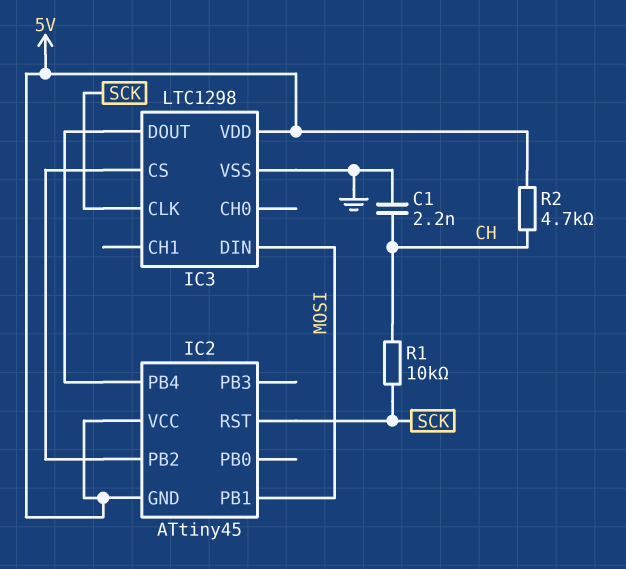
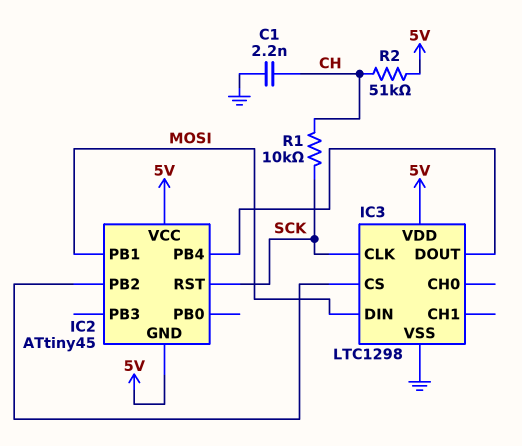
R2: 4.7k (5V, CH) -> 51k (5V, CH)

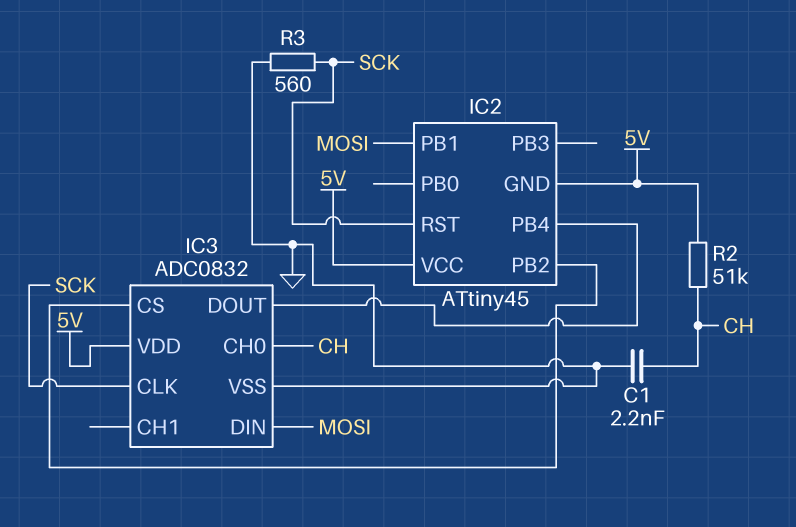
IC3: LTC1298 -> ADC0832
IC3 pin CH0: none -> CH
R1: 10k (CH, SCK) -> none
R3: none -> 560 (GND, SCK)

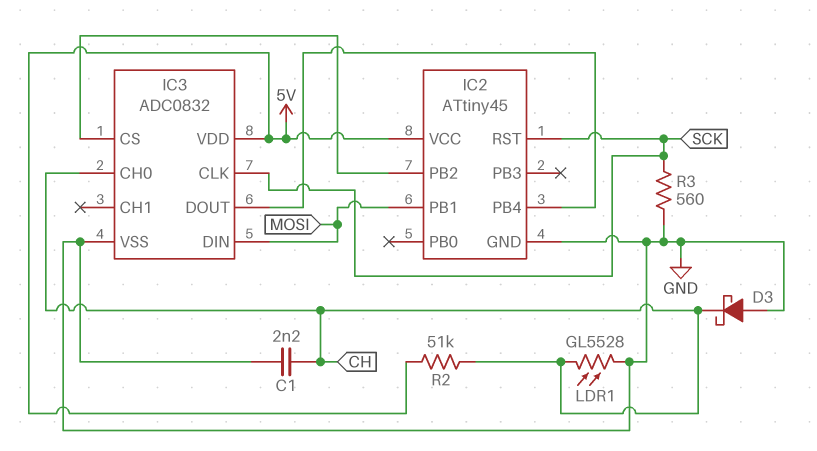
D3: none -> schottky (A GND, K CH)
IC2 pin GND: 5V -> GND
LDR1: none -> GL5528 (CH, GND)

